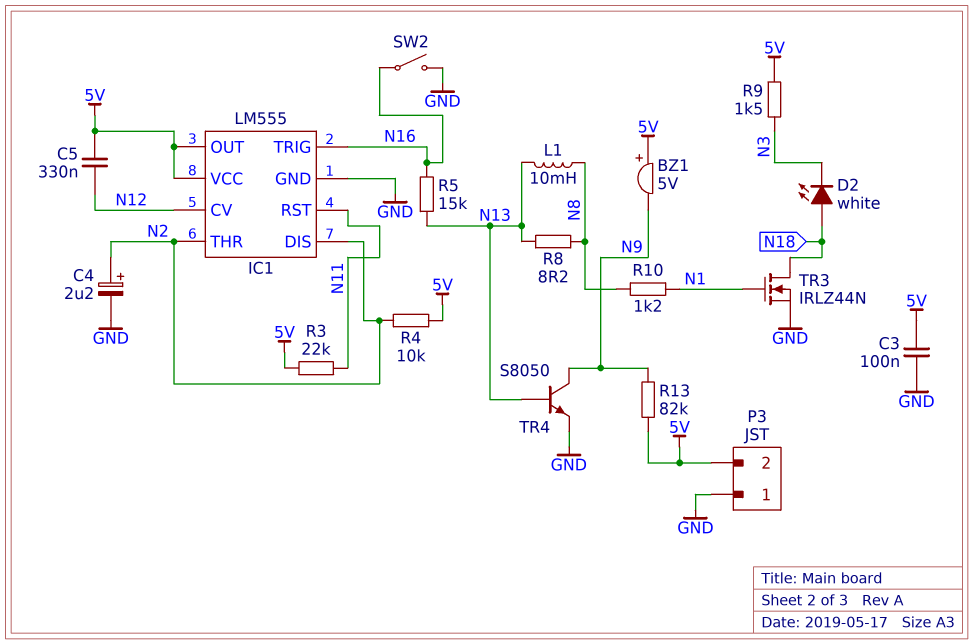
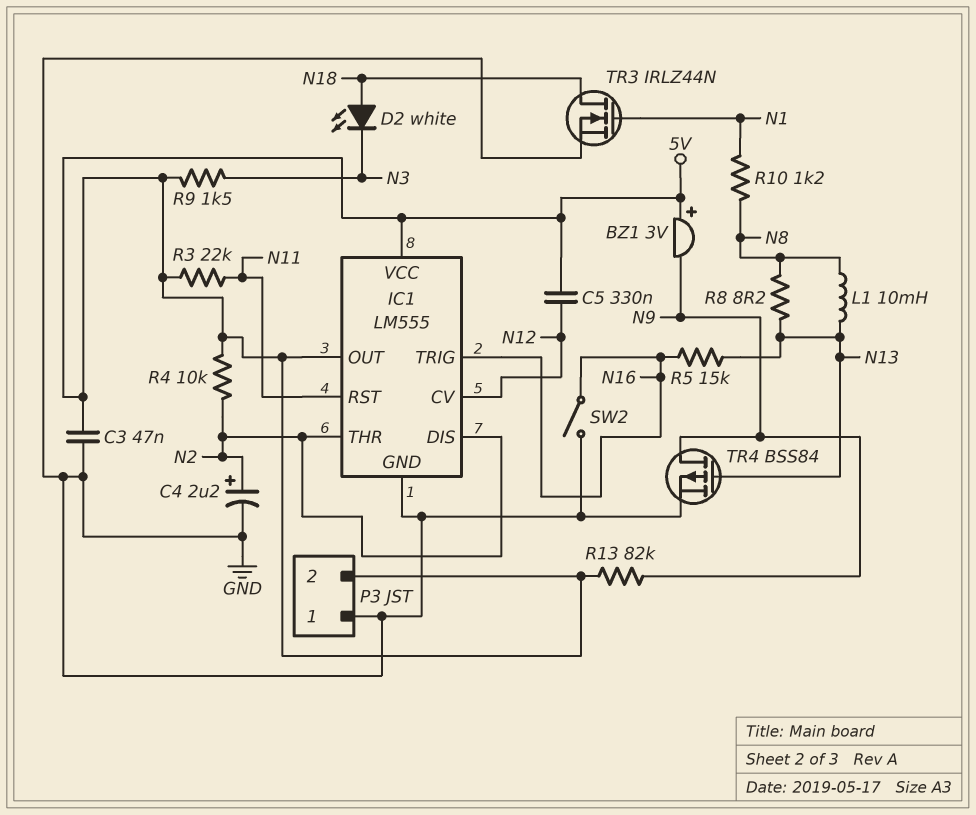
BZ1: buzzer 5V (plus 5V, minus N9) -> buzzer 3V (plus 5V, minus N9)
C3: 100nF (5V, GND) -> 47nF (5V, GND)
TR4: NPN S8050 (B N13, C N9, E GND) -> PMOS BSS84 (G N13, D N9, S GND)

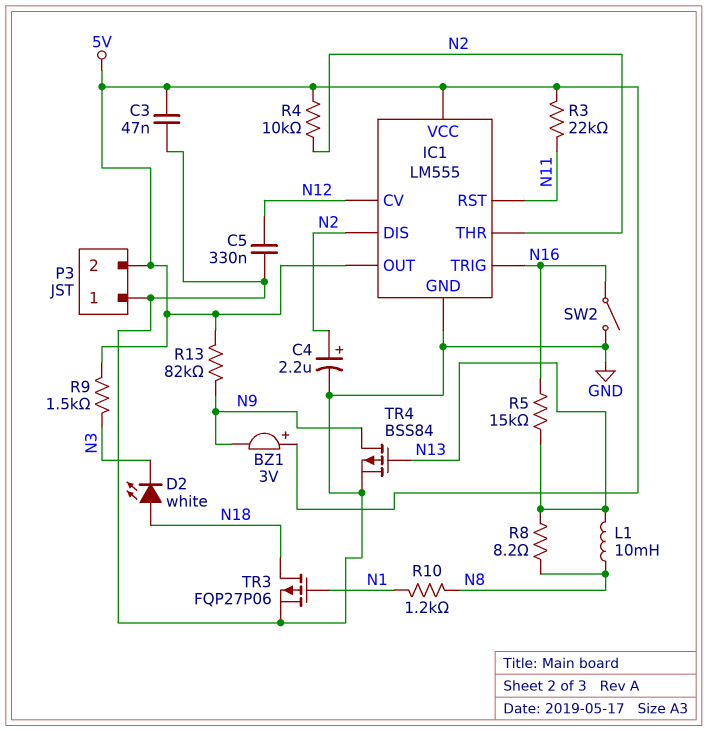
C5: 330nF (5V, N12) -> 330nF (GND, N12)
TR3: NMOS IRLZ44N (G N1, D N18, S GND) -> PMOS FQP27P06 (G N1, D N18, S GND)

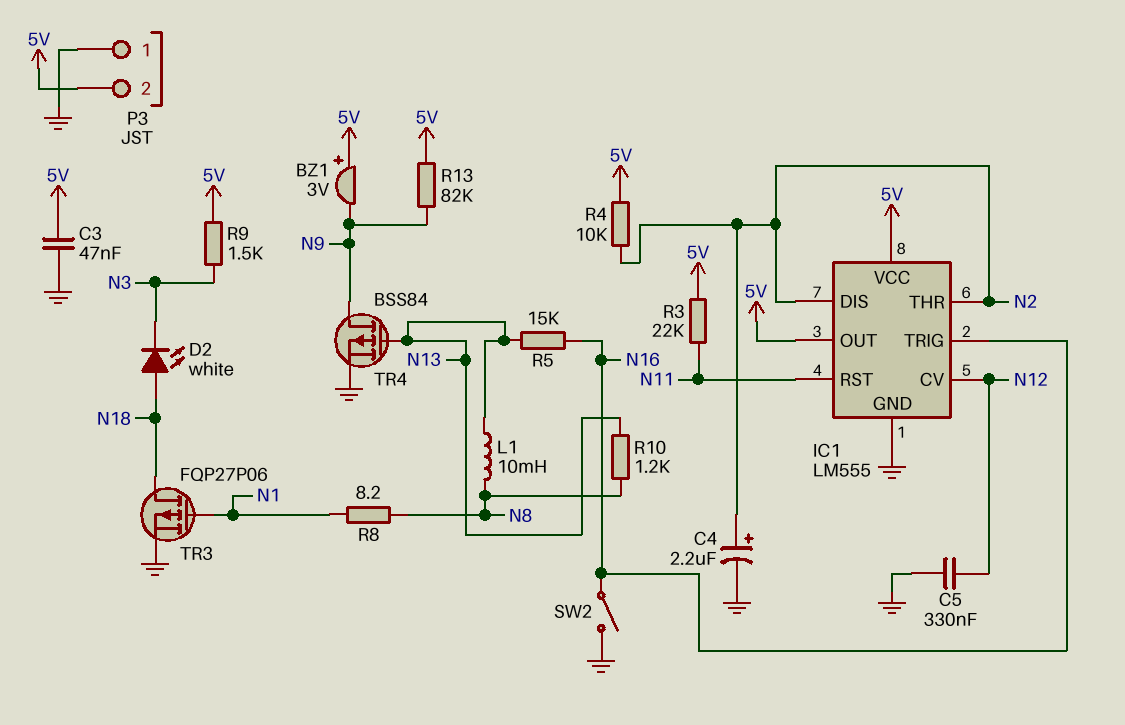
R8: 8.2 (N8, N13) -> 8.2 (N1, N8)
R10: 1.2k (N1, N8) -> 1.2k (N8, N13)

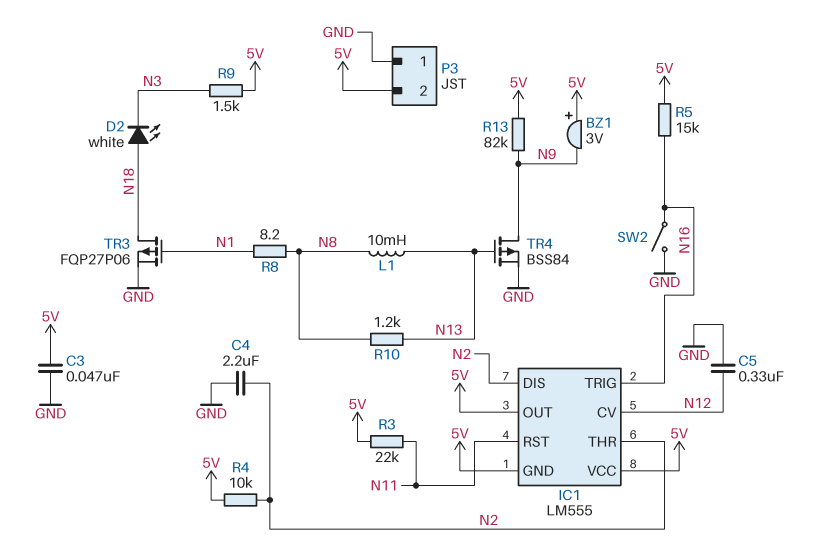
C4: 2.2uF (plus N2, minus GND) -> 2.2uF (GND, N2)
IC1 pin GND: GND -> 5V
R5: 15k (N13, N16) -> 15k (5V, N16)

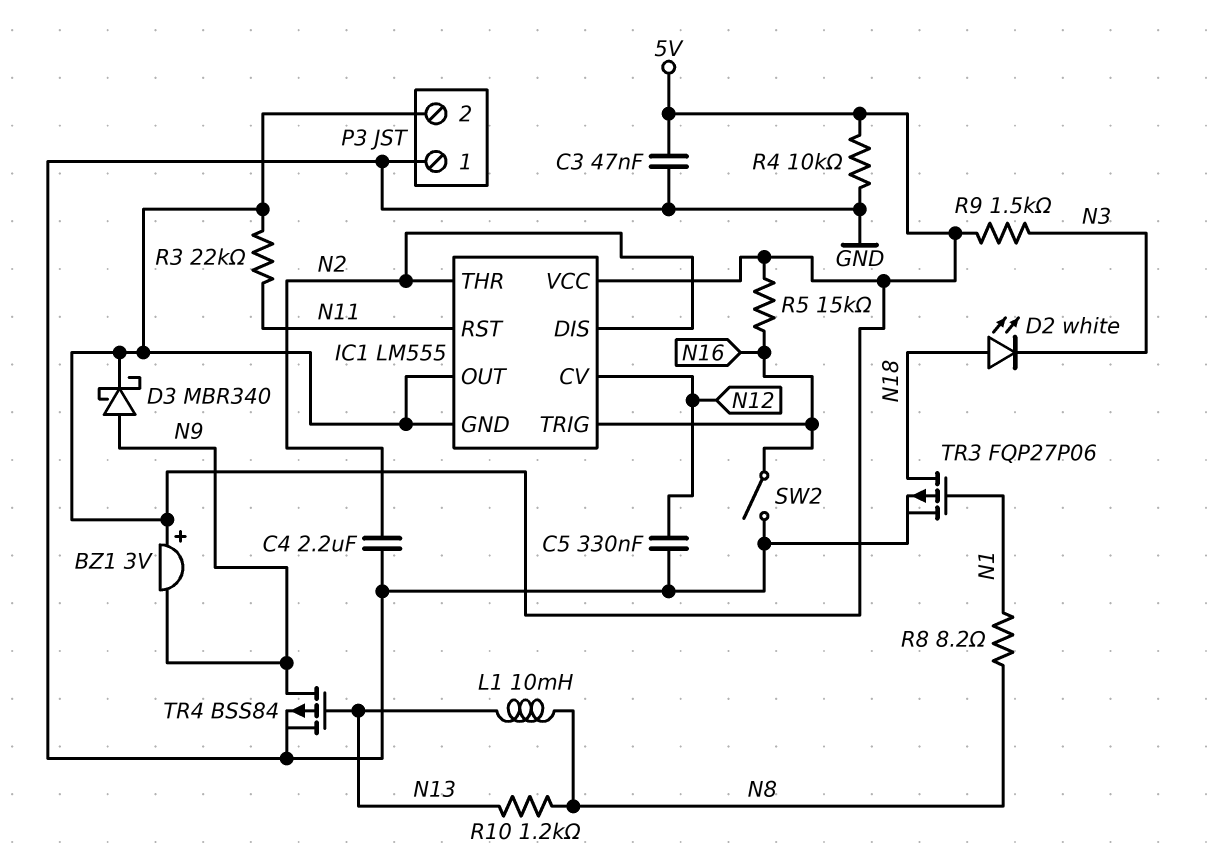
D3: none -> schottky MBR340 (A N9, K 5V)
R4: 10k (5V, N2) -> 10k (5V, GND)
R13: 82k (5V, N9) -> none

